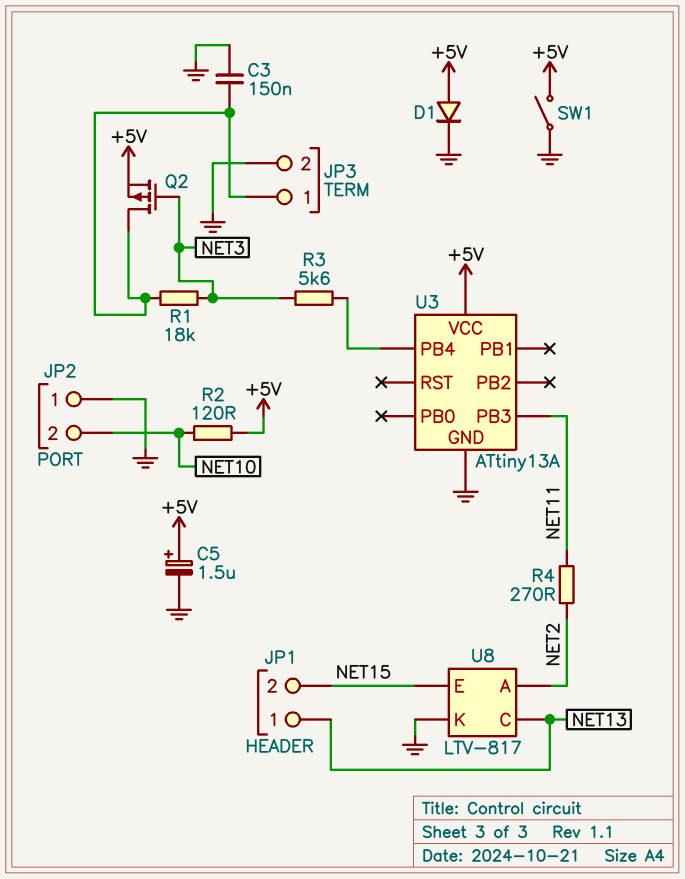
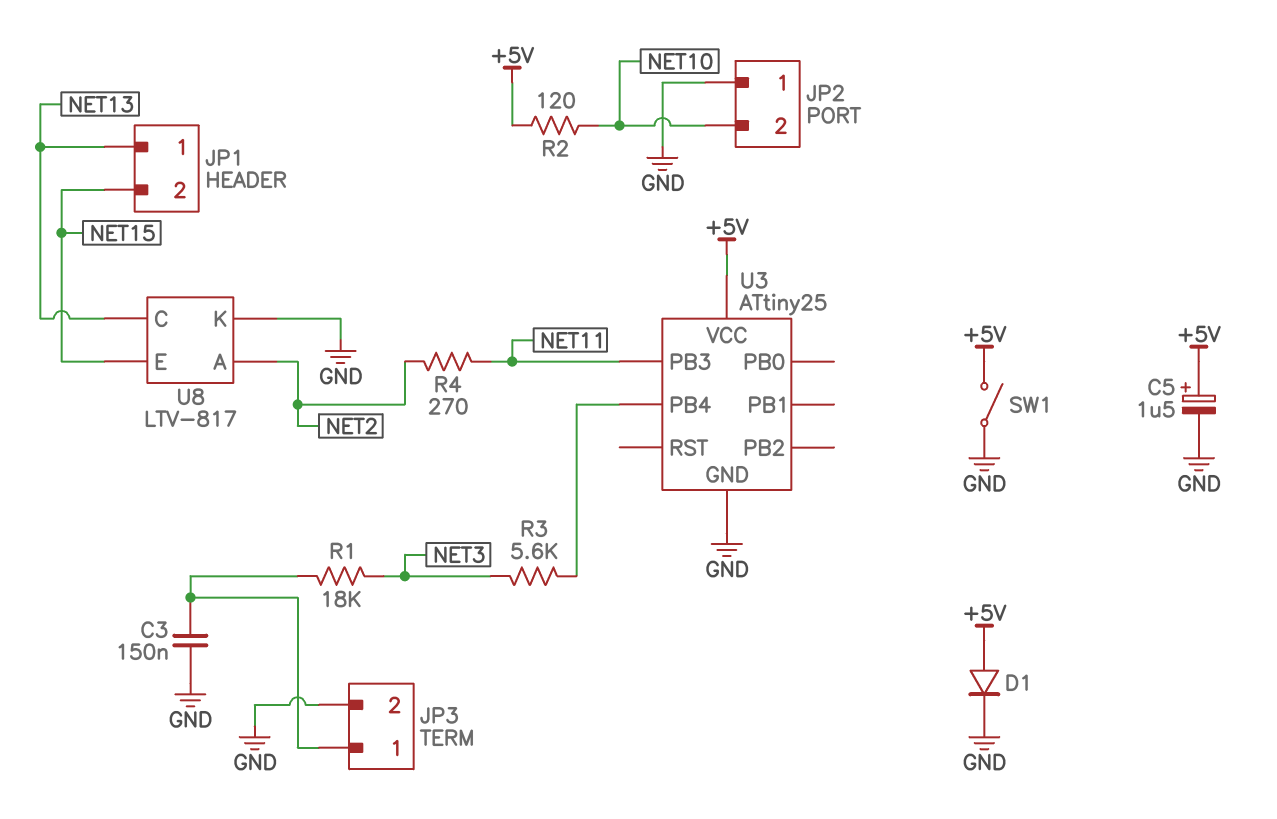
Q2: PMOS (G NET3, D JP3/1, S +5V) -> none
U3: ATtiny13A -> ATtiny25

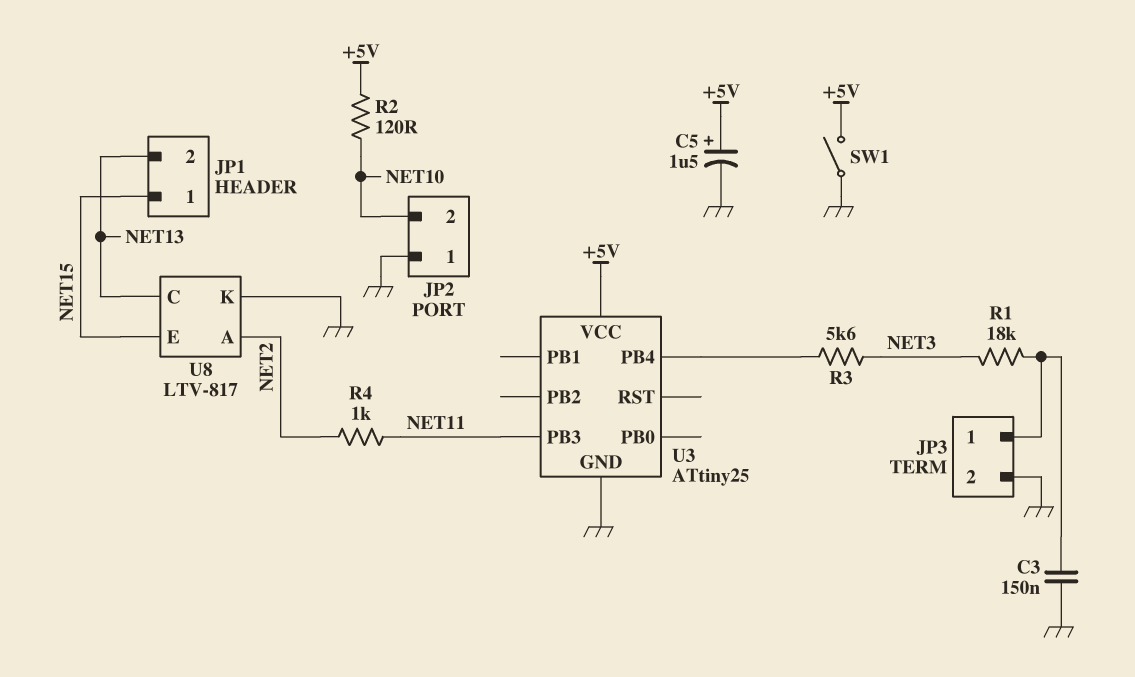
D1: diode (A +5V, K GND) -> none
JP1 pin 1: NET13 -> NET15
JP1 pin 2: NET15 -> NET13
R4: 270 (NET2, NET11) -> 1k (NET2, NET11)

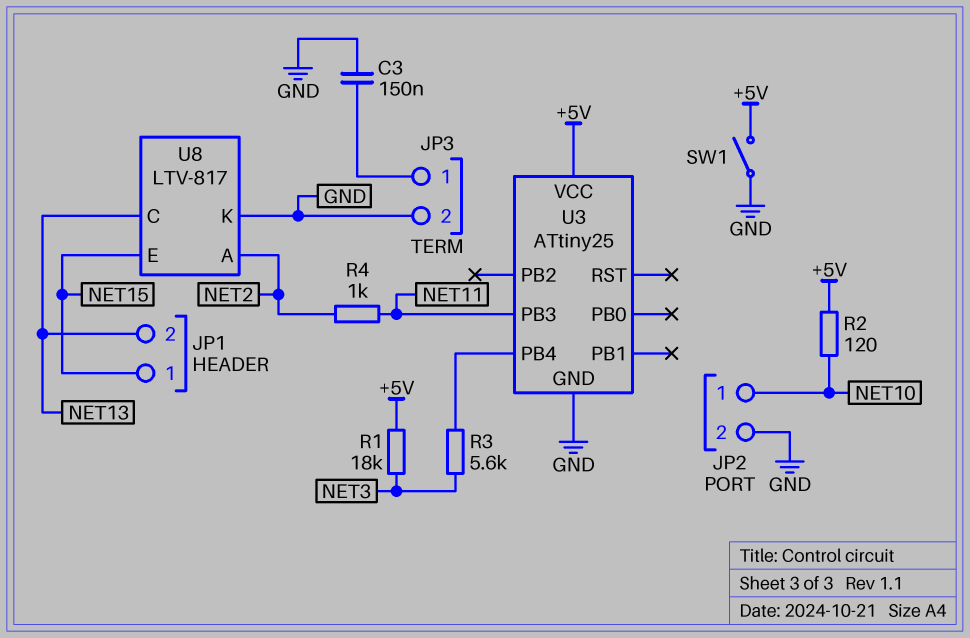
C5: 1.5uF (plus +5V, minus GND) -> none
JP2 pin 1: GND -> NET10
JP2 pin 2: NET10 -> GND
R1: 18k (JP3/1, NET3) -> 18k (+5V, NET3)

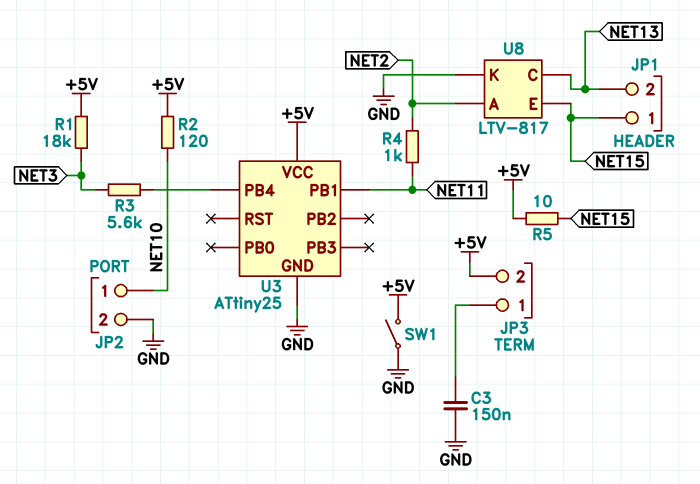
JP3 pin 2: GND -> +5V
R5: none -> 10 (+5V, NET15)
U3 pin PB1: none -> NET11
U3 pin PB3: NET11 -> none

